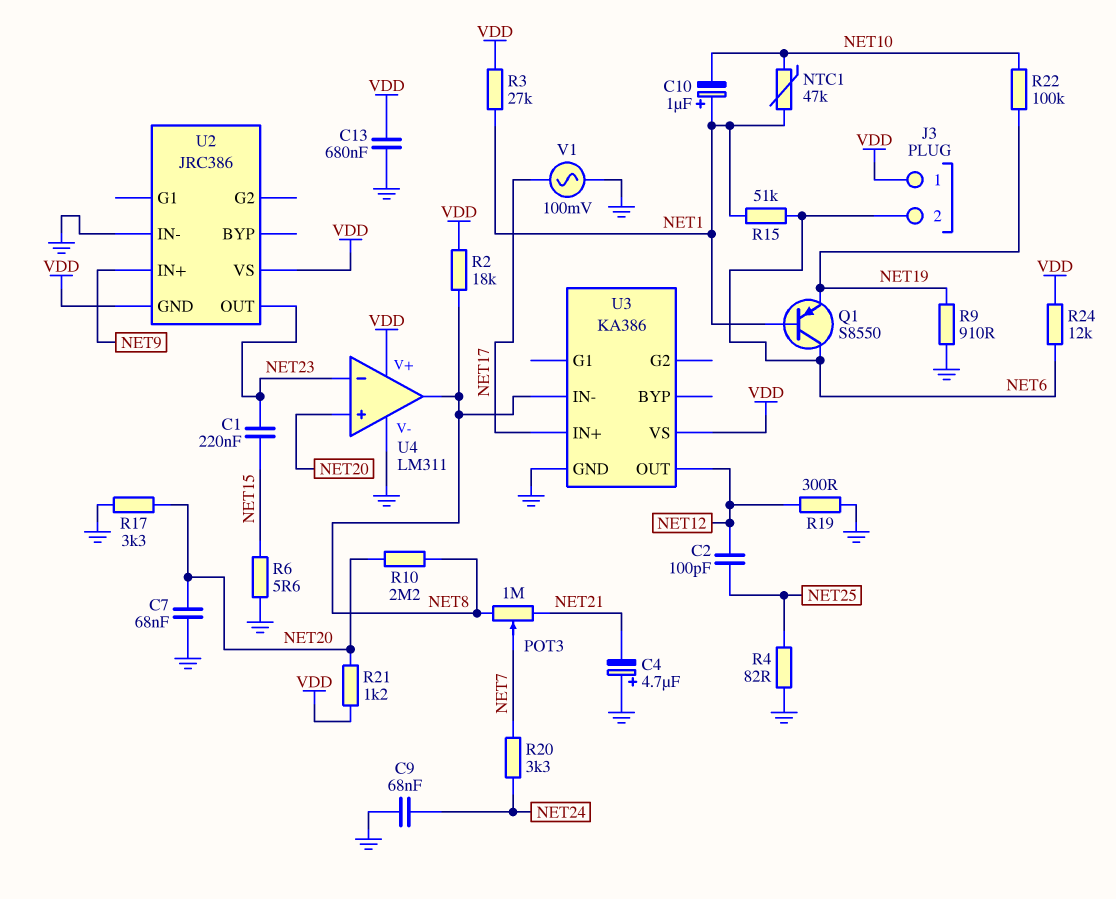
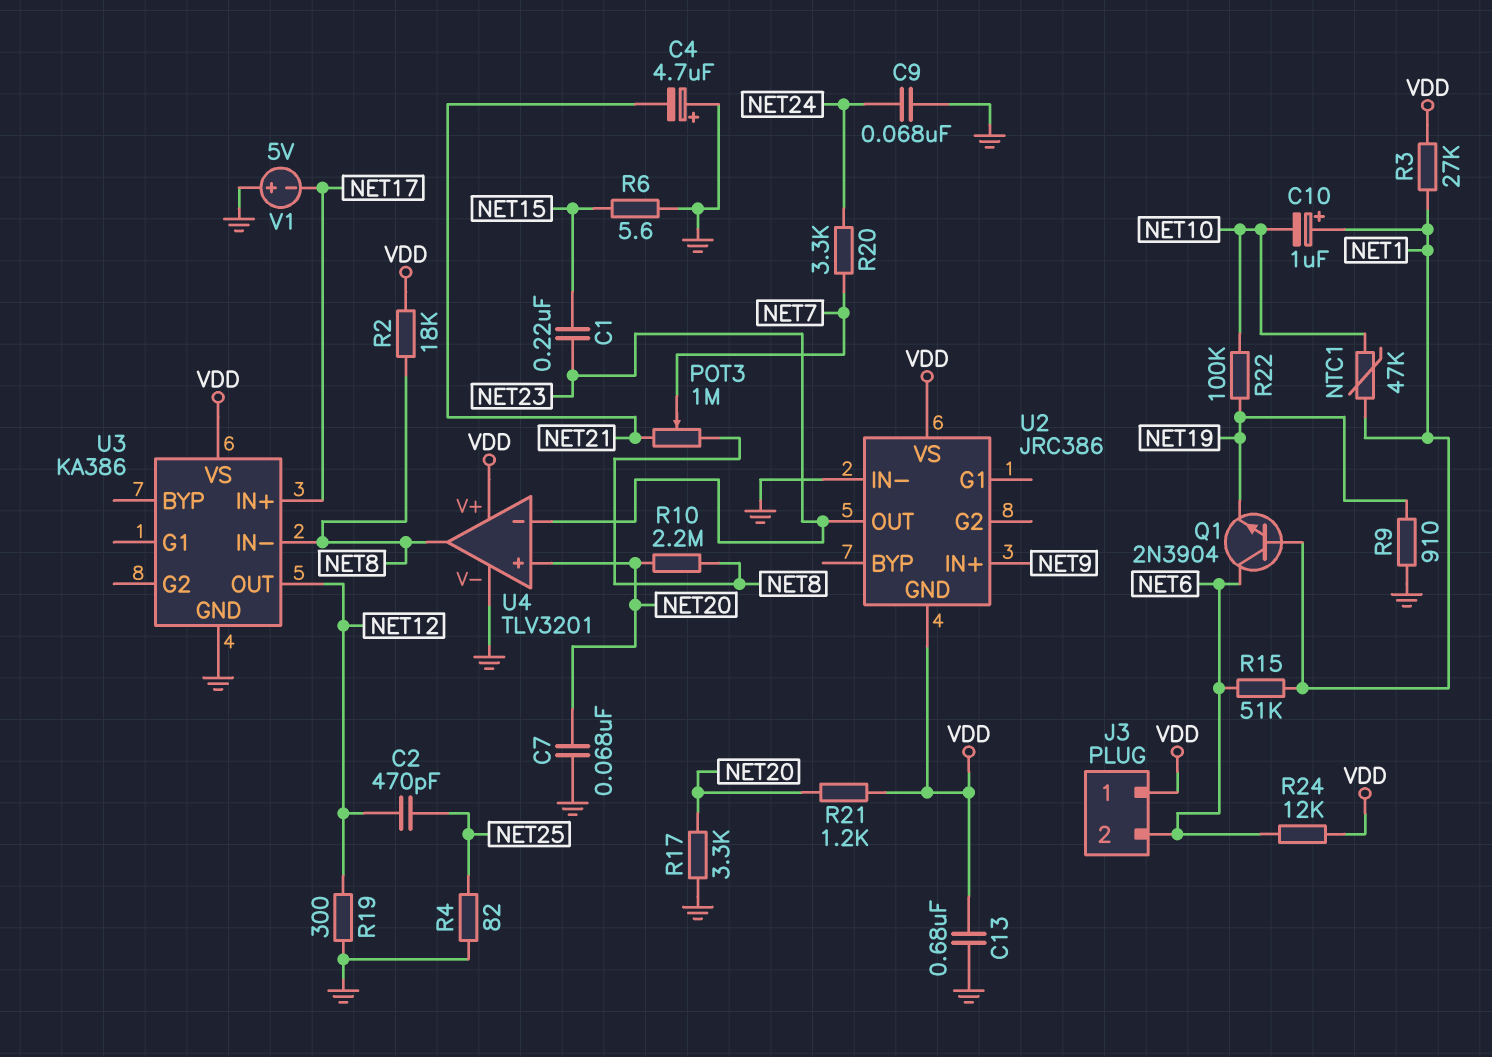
C2: 100pF (NET12, NET25) -> 470pF (NET12, NET25)
Q1: PNP S8550 (B NET1, C NET6, E NET19) -> NPN 2N3904 (B NET1, C NET6, E NET19)
U4: LM311 -> TLV3201
V1: AC 100mV (GND, NET17) -> 5V (plus GND, minus NET17)

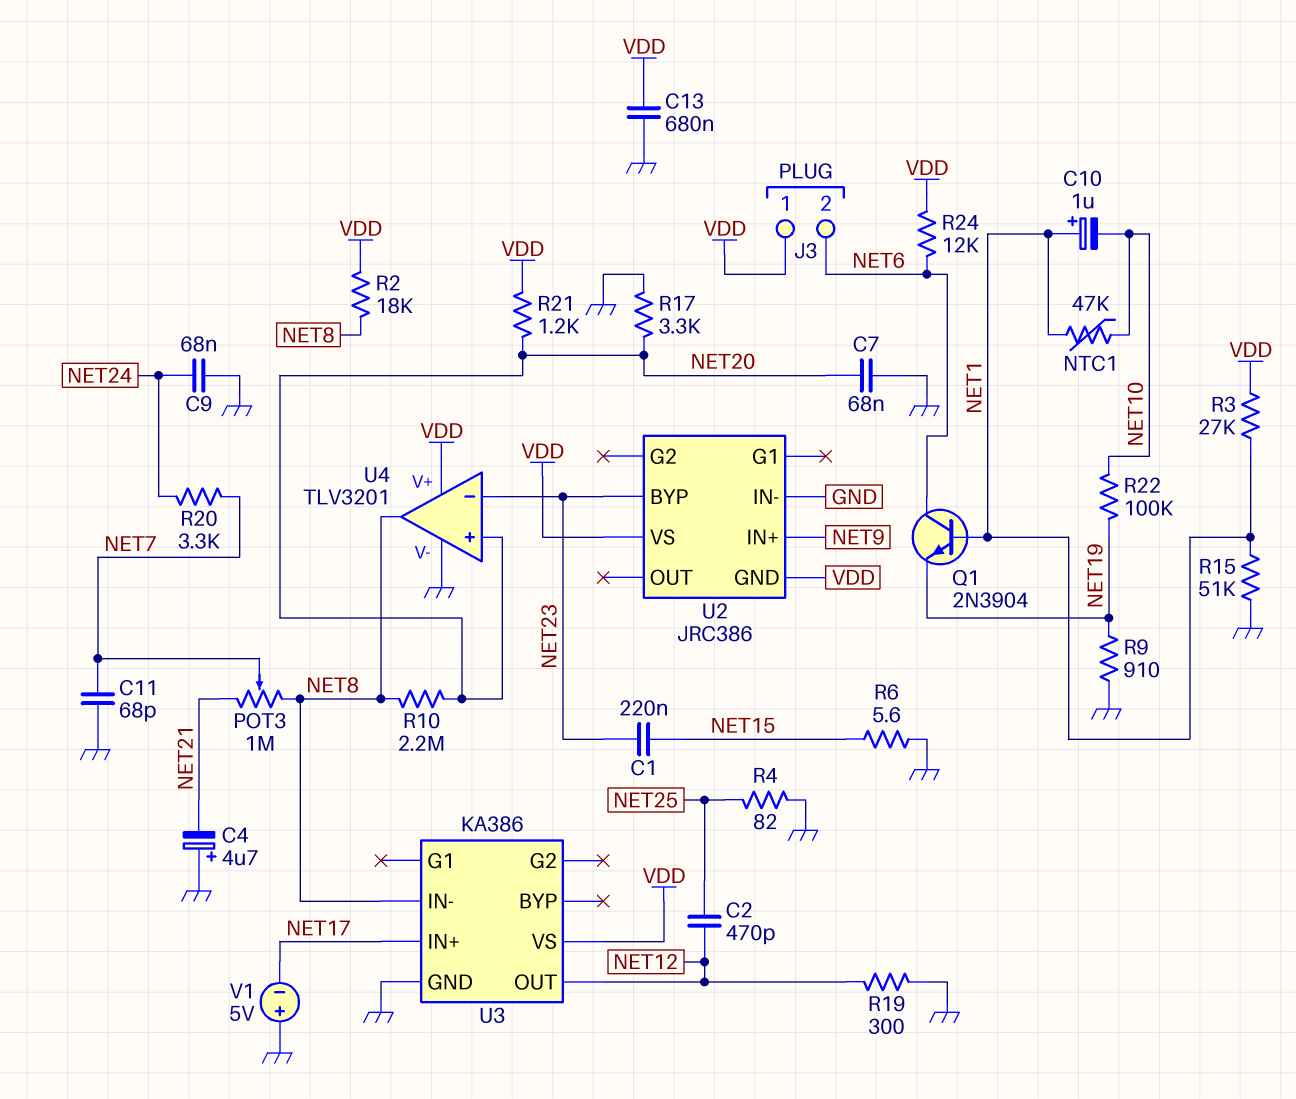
C11: none -> 68pF (GND, NET7)
R15: 51k (NET1, NET6) -> 51k (GND, NET1)
U2 pin BYP: none -> NET23
U2 pin OUT: NET23 -> none

